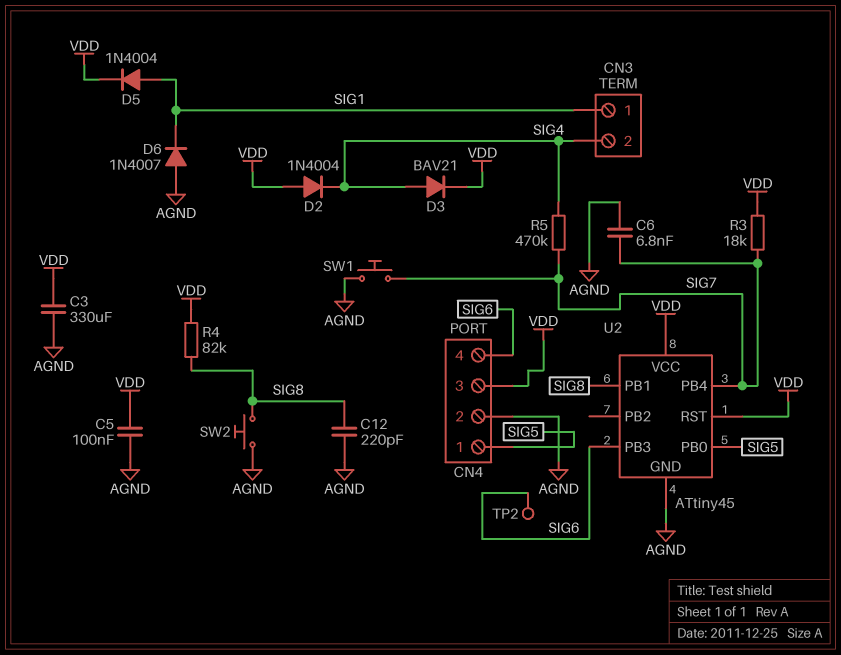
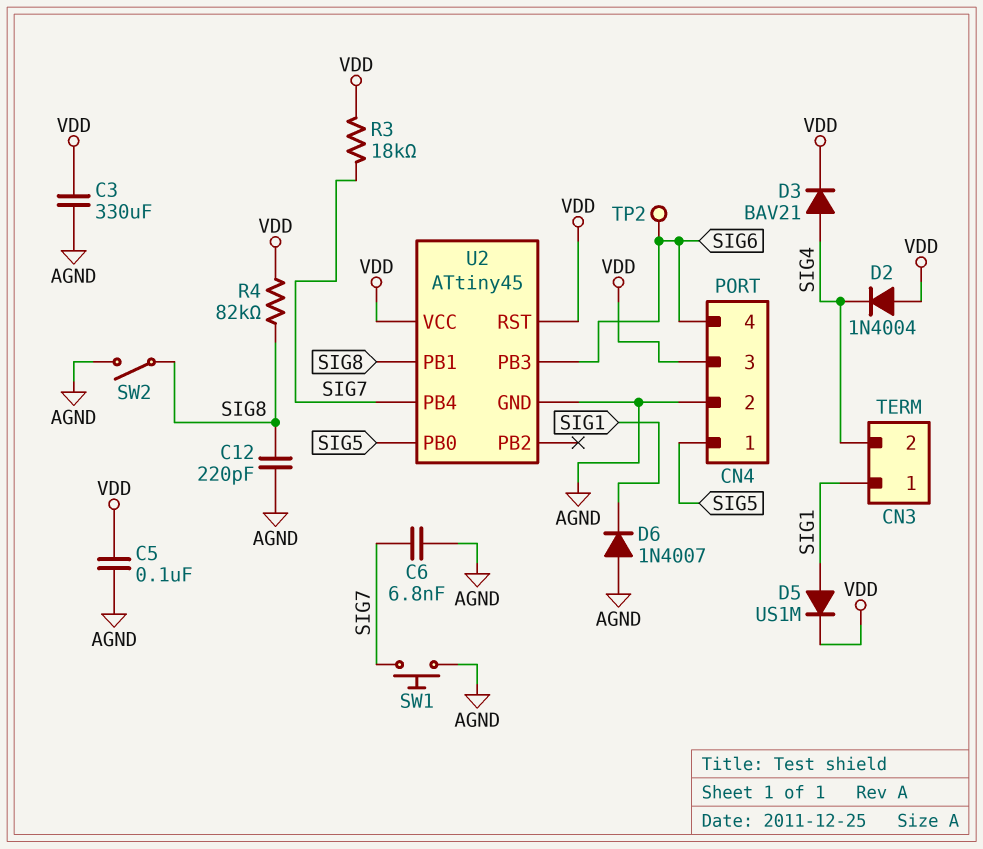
D5: diode 1N4004 (A SIG1, K VDD) -> diode US1M (A SIG1, K VDD)
R5: 470k (SIG4, SIG7) -> none
SW2: button (AGND, SIG8) -> switch (AGND, SIG8)

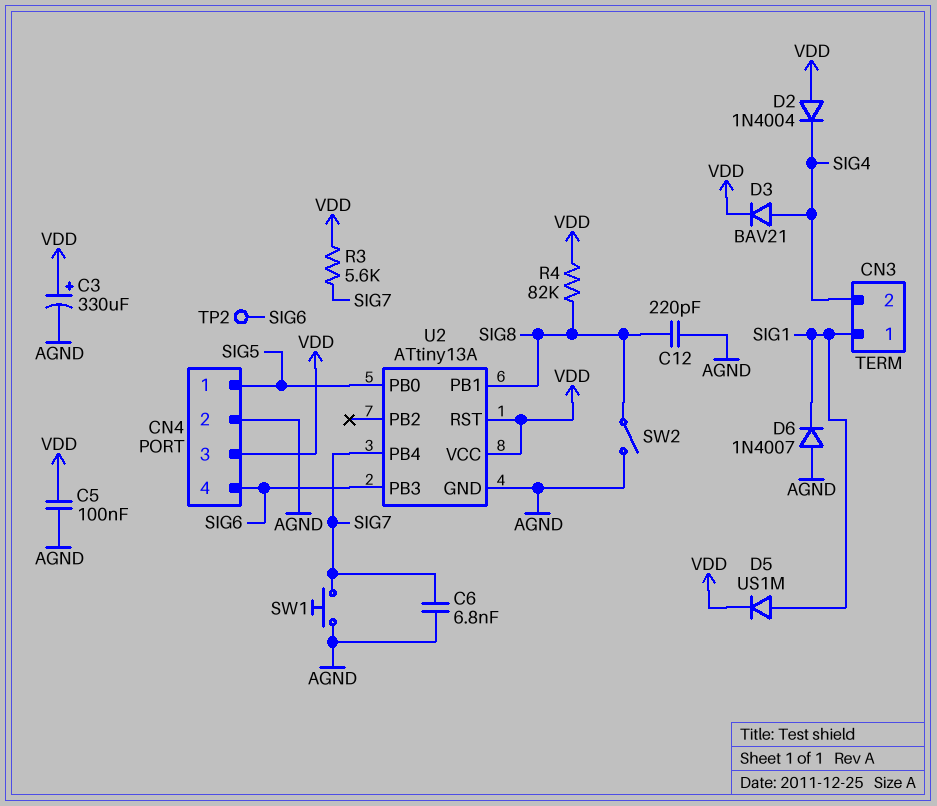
C3: 330uF (AGND, VDD) -> 330uF (plus VDD, minus AGND)
R3: 18k (SIG7, VDD) -> 5.6k (SIG7, VDD)
U2: ATtiny45 -> ATtiny13A

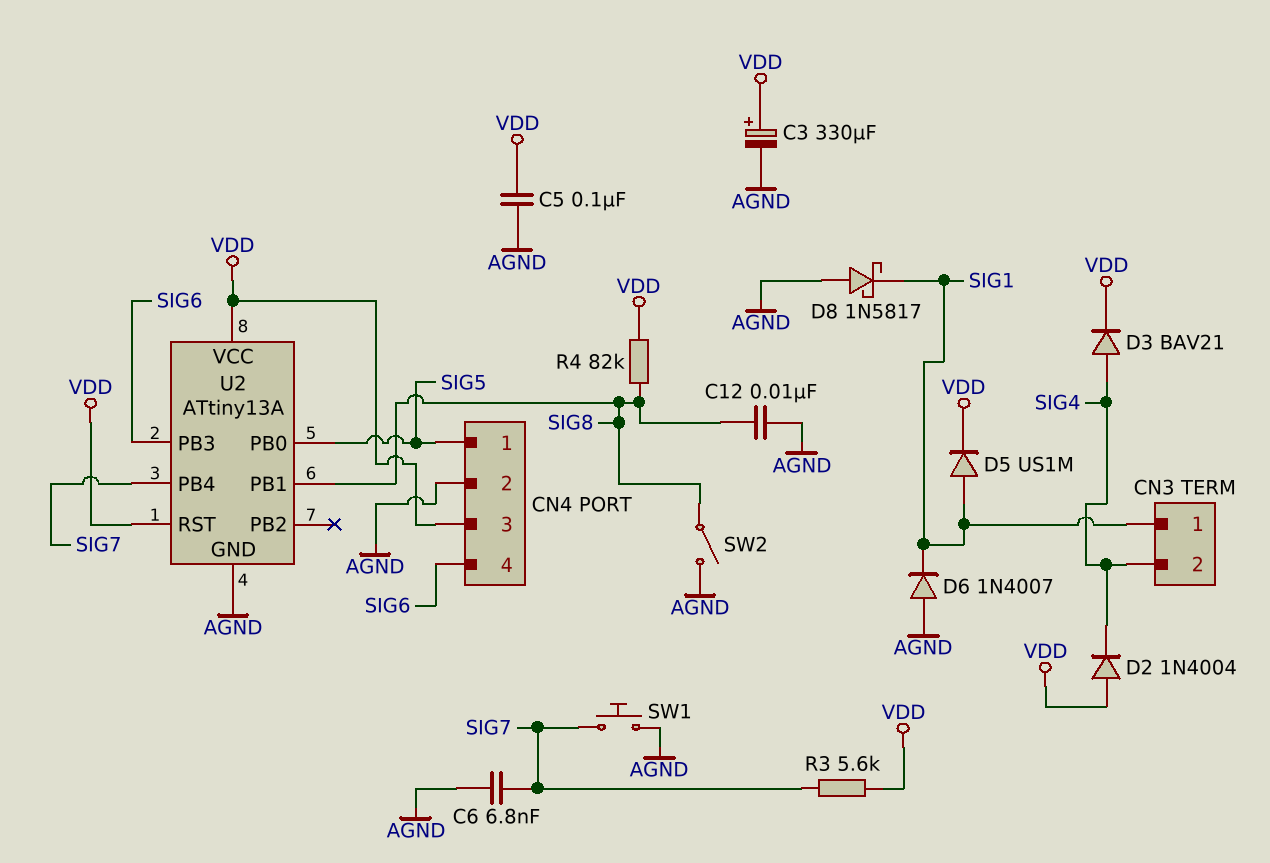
C12: 220pF (AGND, SIG8) -> 10nF (AGND, SIG8)
D8: none -> schottky 1N5817 (A AGND, K SIG1)
TP2: test point (SIG6) -> none

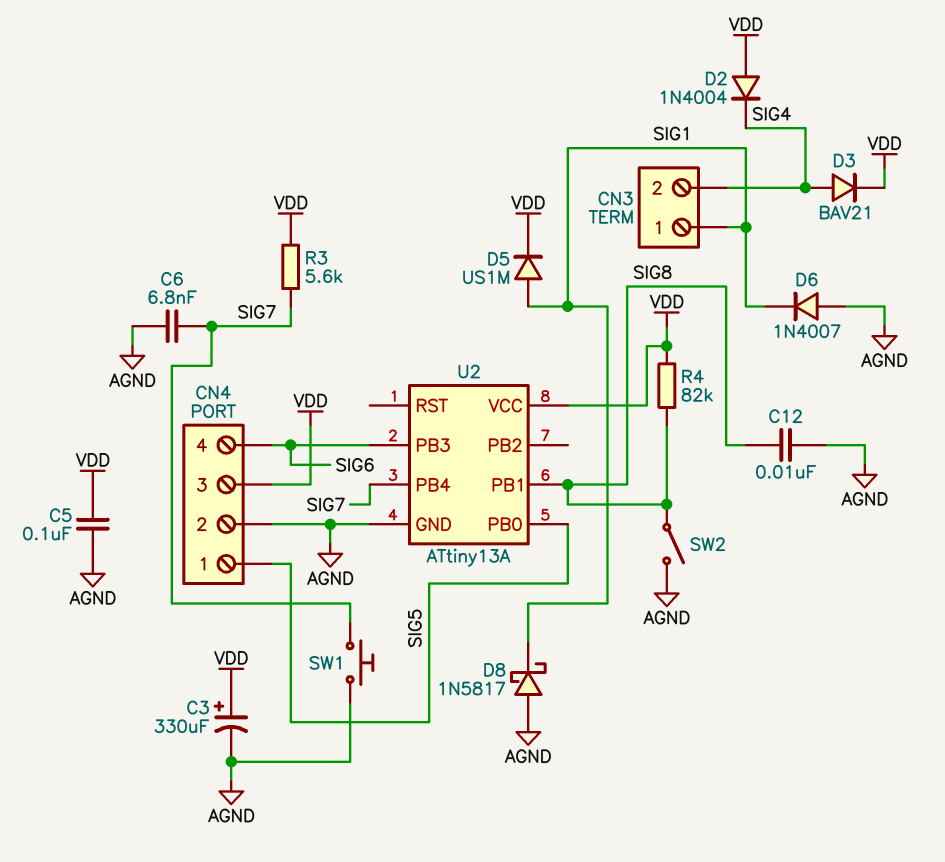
U2 pin RST: VDD -> none

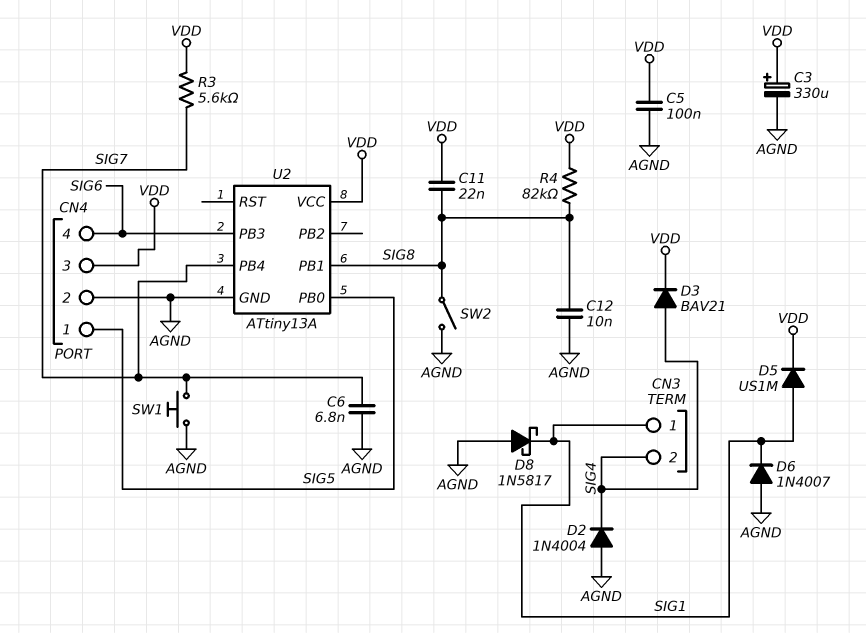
C11: none -> 22nF (SIG8, VDD)
D2: diode 1N4004 (A VDD, K SIG4) -> diode 1N4004 (A AGND, K SIG4)

